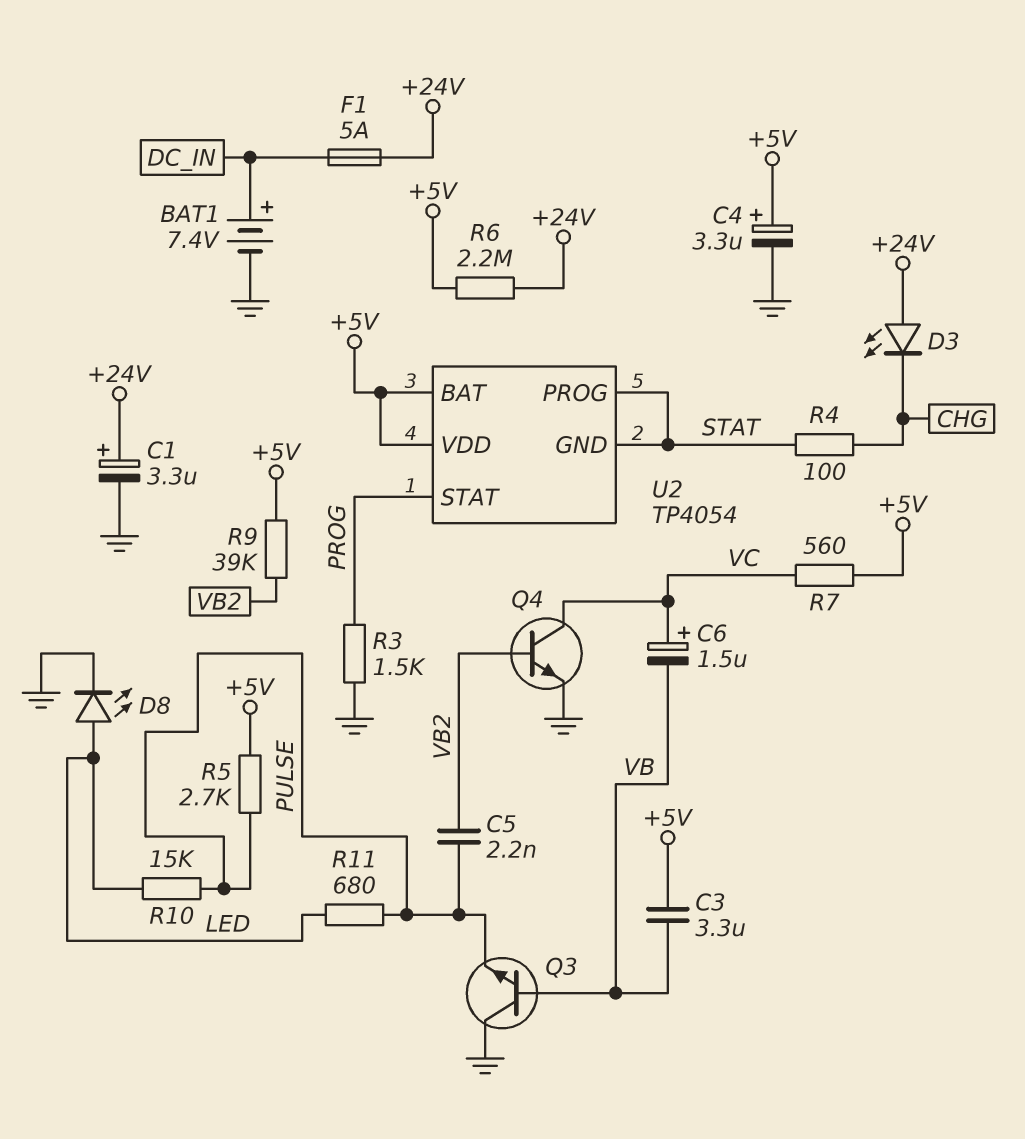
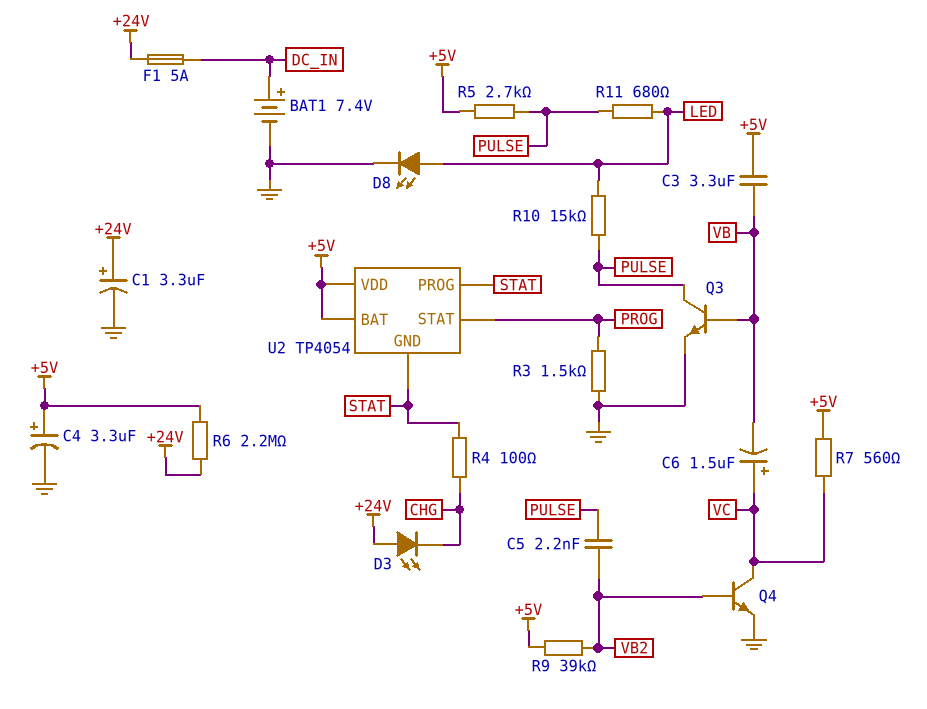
Q3: NPN (B VB, C GND, E PULSE) -> NPN (B VB, C PULSE, E GND)

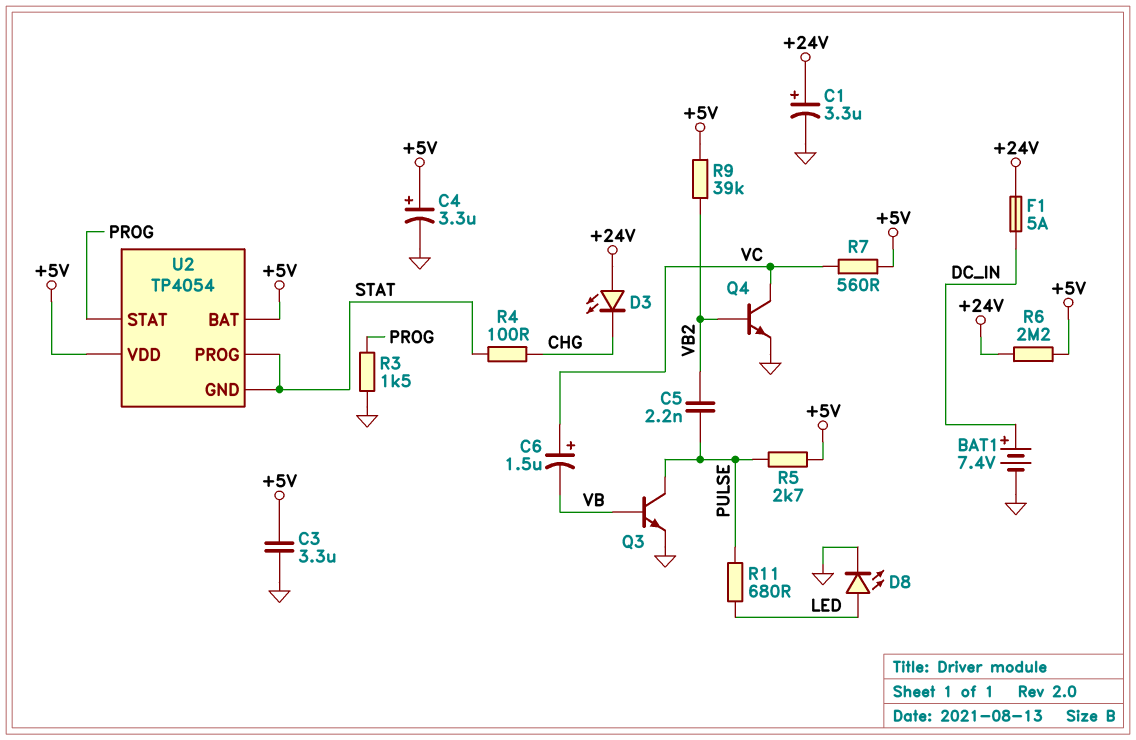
C3: 3.3uF (+5V, VB) -> 3.3uF (+5V, GND)
R10: 15k (LED, PULSE) -> none

